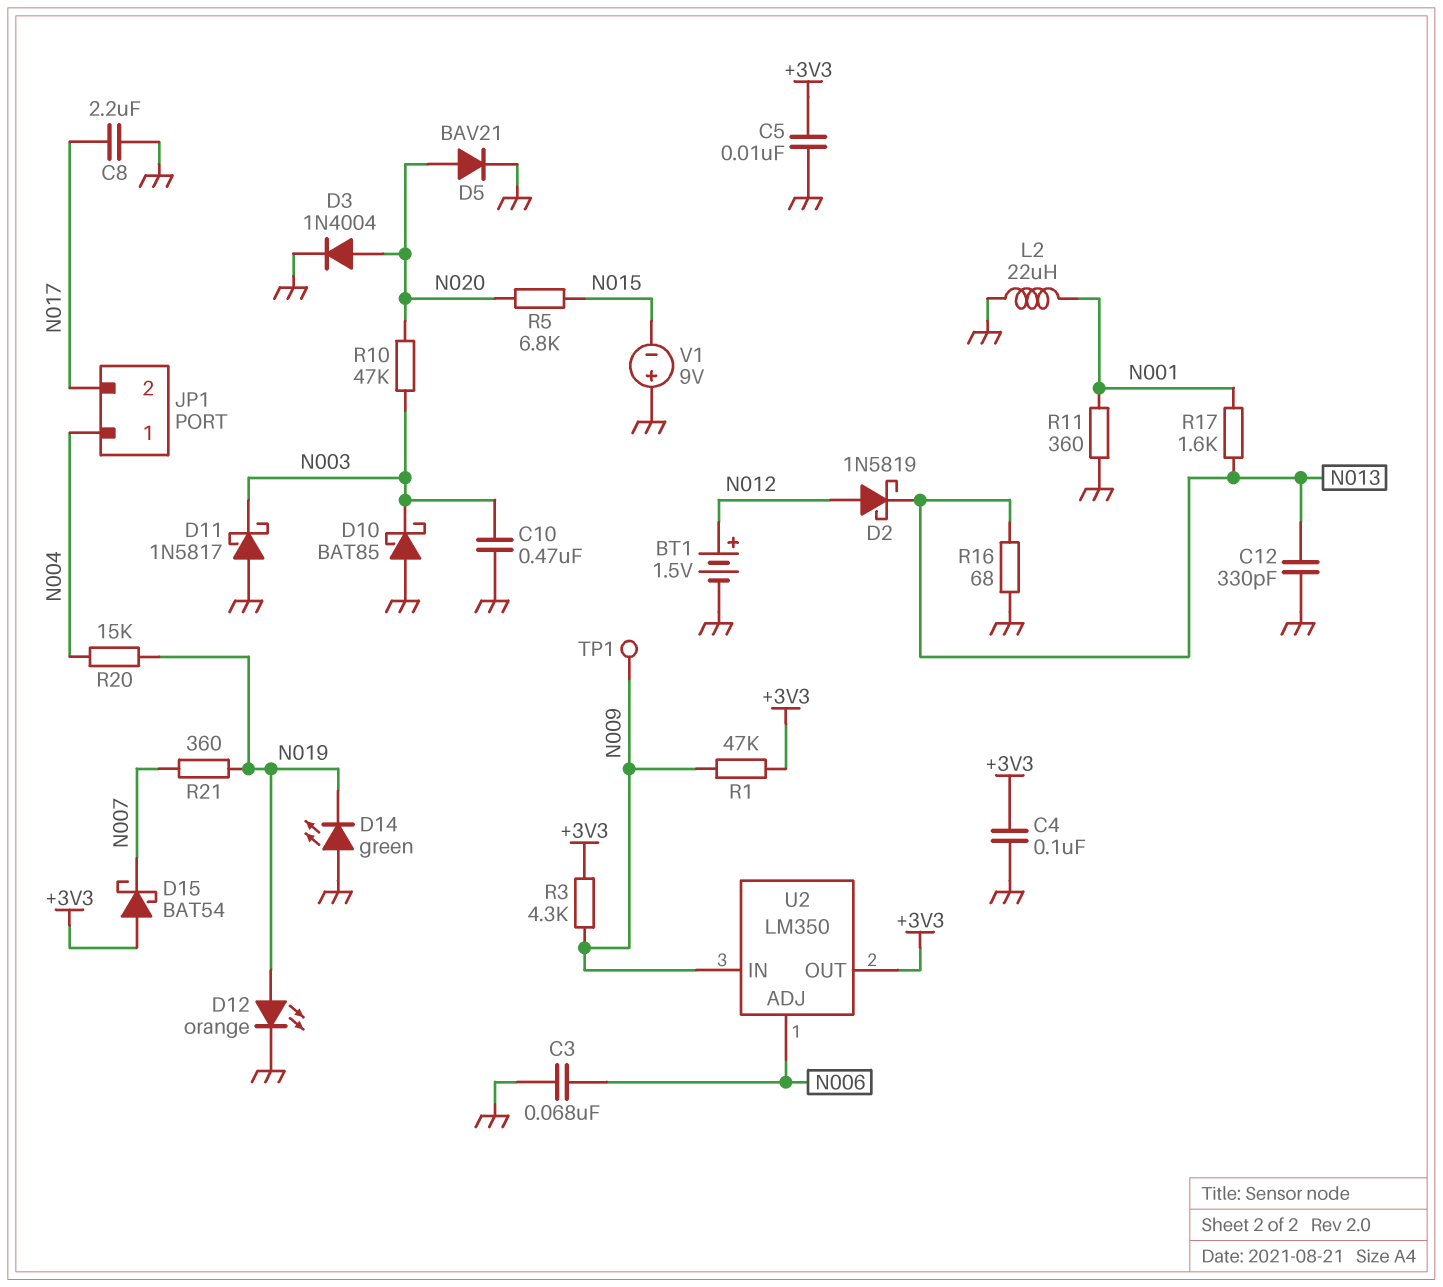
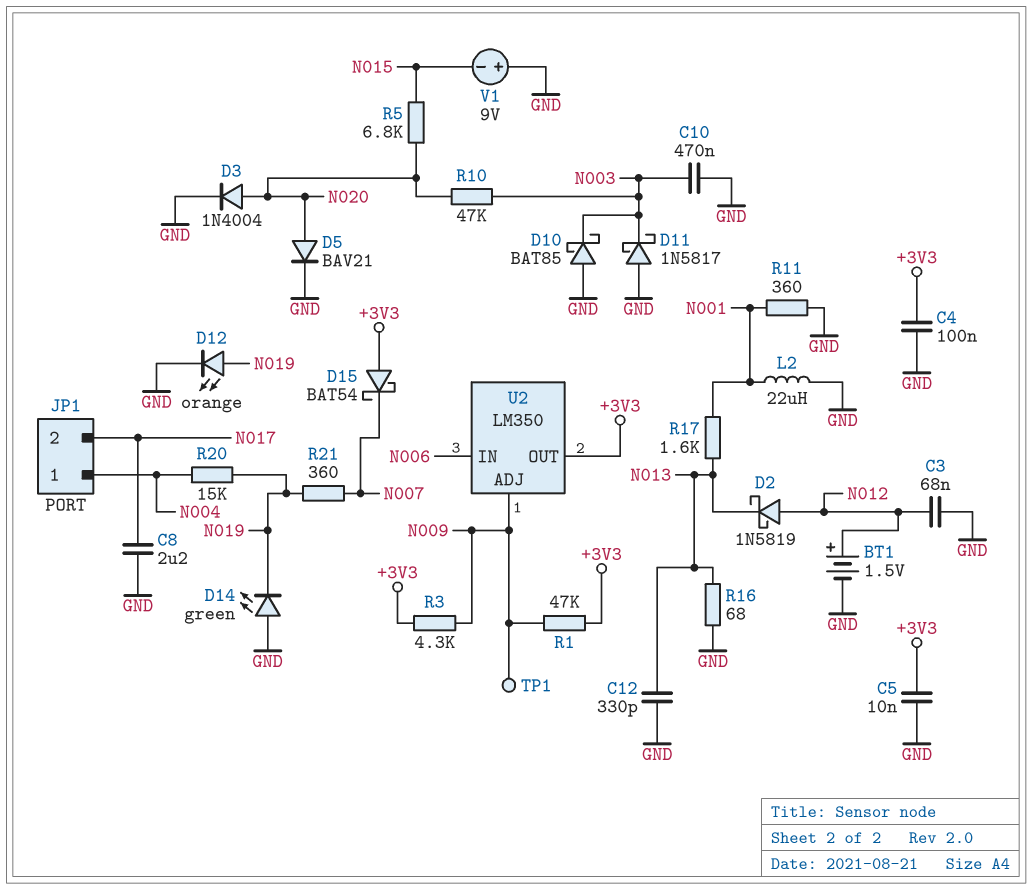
C3: 68nF (GND, N006) -> 68nF (GND, N012)
U2 pin ADJ: N006 -> N009
U2 pin IN: N009 -> N006

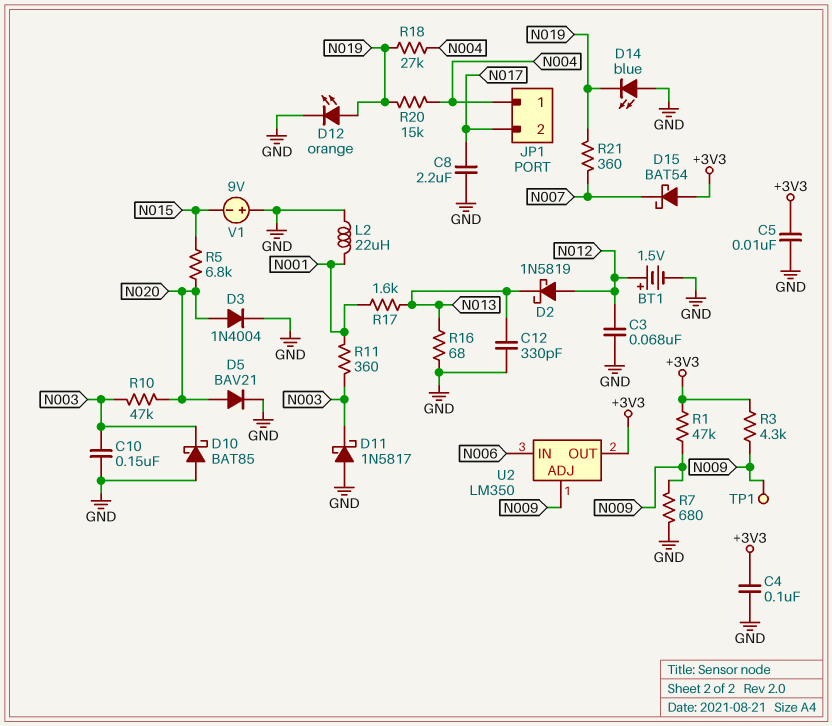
C10: 470nF (GND, N003) -> 150nF (GND, N003)
D14: LED green (A GND, K N019) -> LED blue (A GND, K N019)
R7: none -> 680 (GND, N009)
R11: 360 (GND, N001) -> 360 (N001, N003)
R18: none -> 27k (N004, N019)

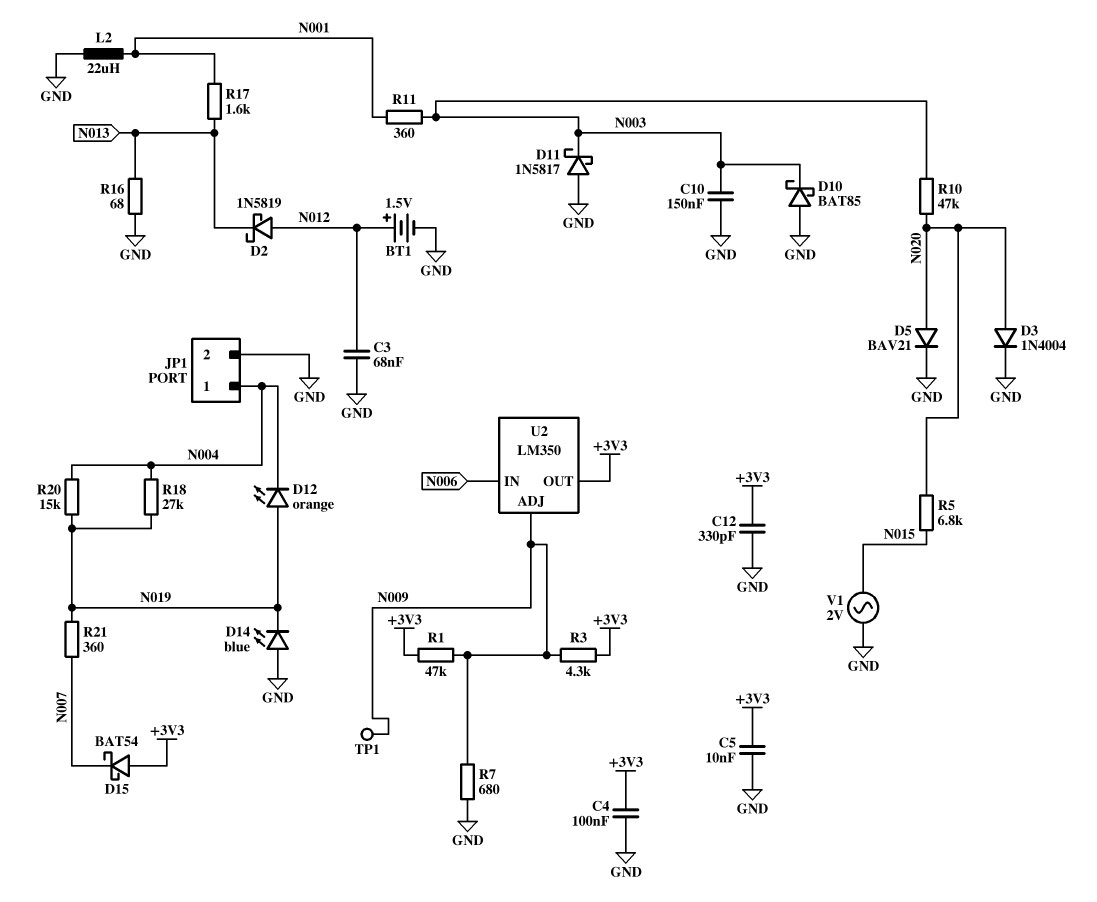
C8: 2.2uF (GND, N017) -> none
C12: 330pF (GND, N013) -> 330pF (+3V3, GND)
D12: LED orange (A N019, K GND) -> LED orange (A N019, K N004)
JP1 pin 2: N017 -> GND
V1: 9V (plus GND, minus N015) -> AC 2V (GND, N015)

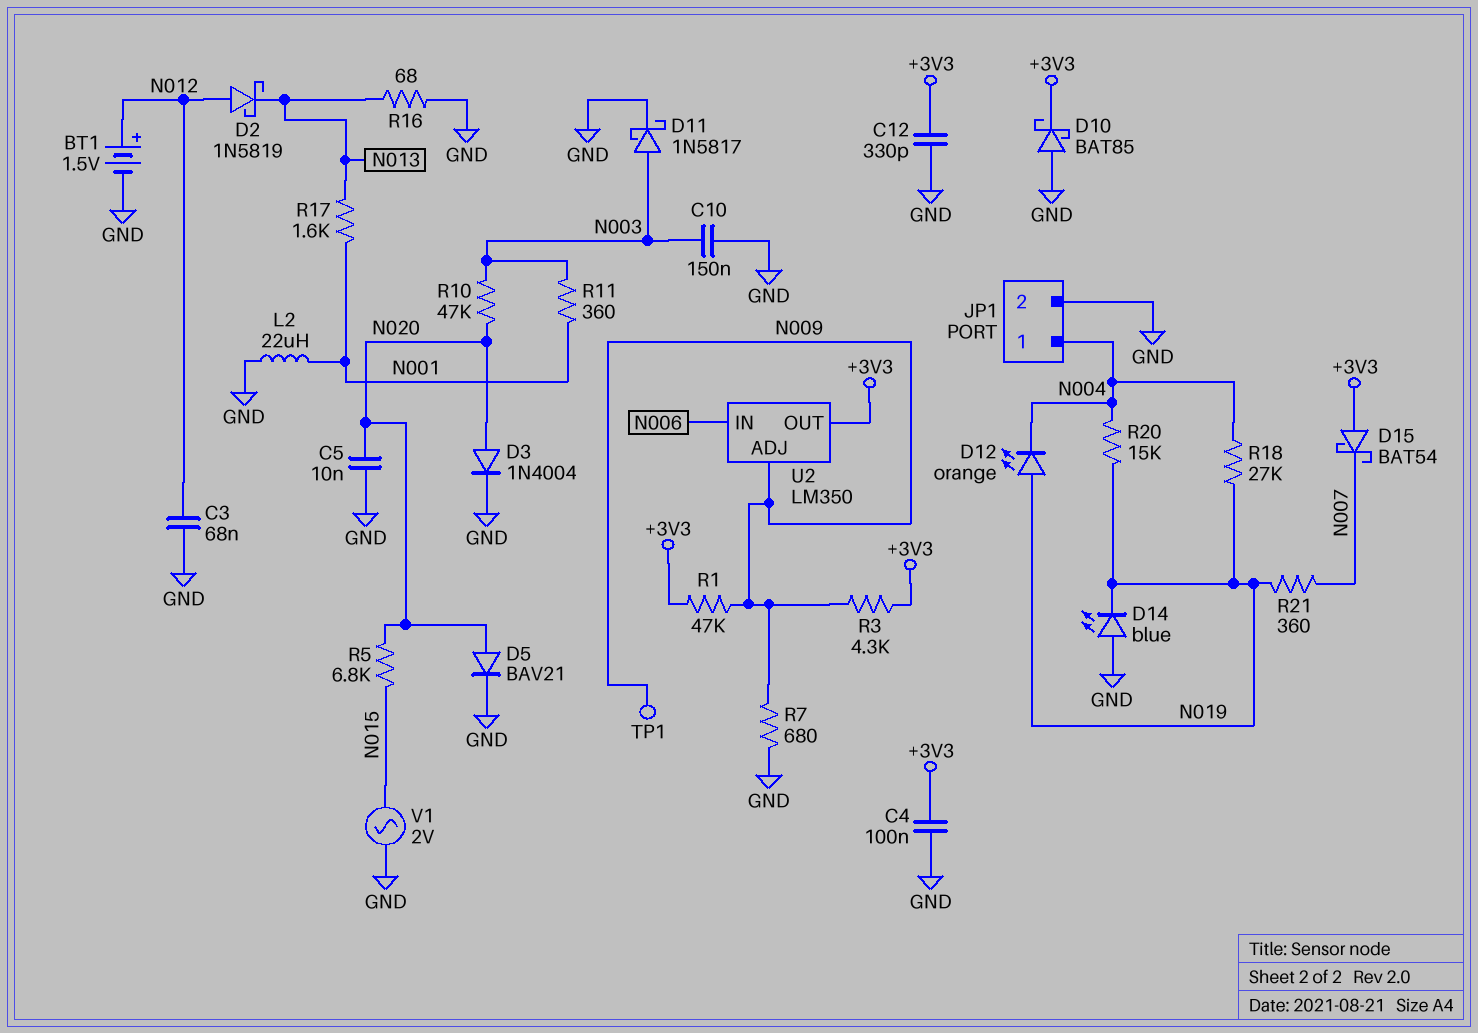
C5: 10nF (+3V3, GND) -> 10nF (GND, N020)
D10: schottky BAT85 (A GND, K N003) -> schottky BAT85 (A GND, K +3V3)
D11: schottky 1N5817 (A GND, K N003) -> schottky 1N5817 (A N003, K GND)

